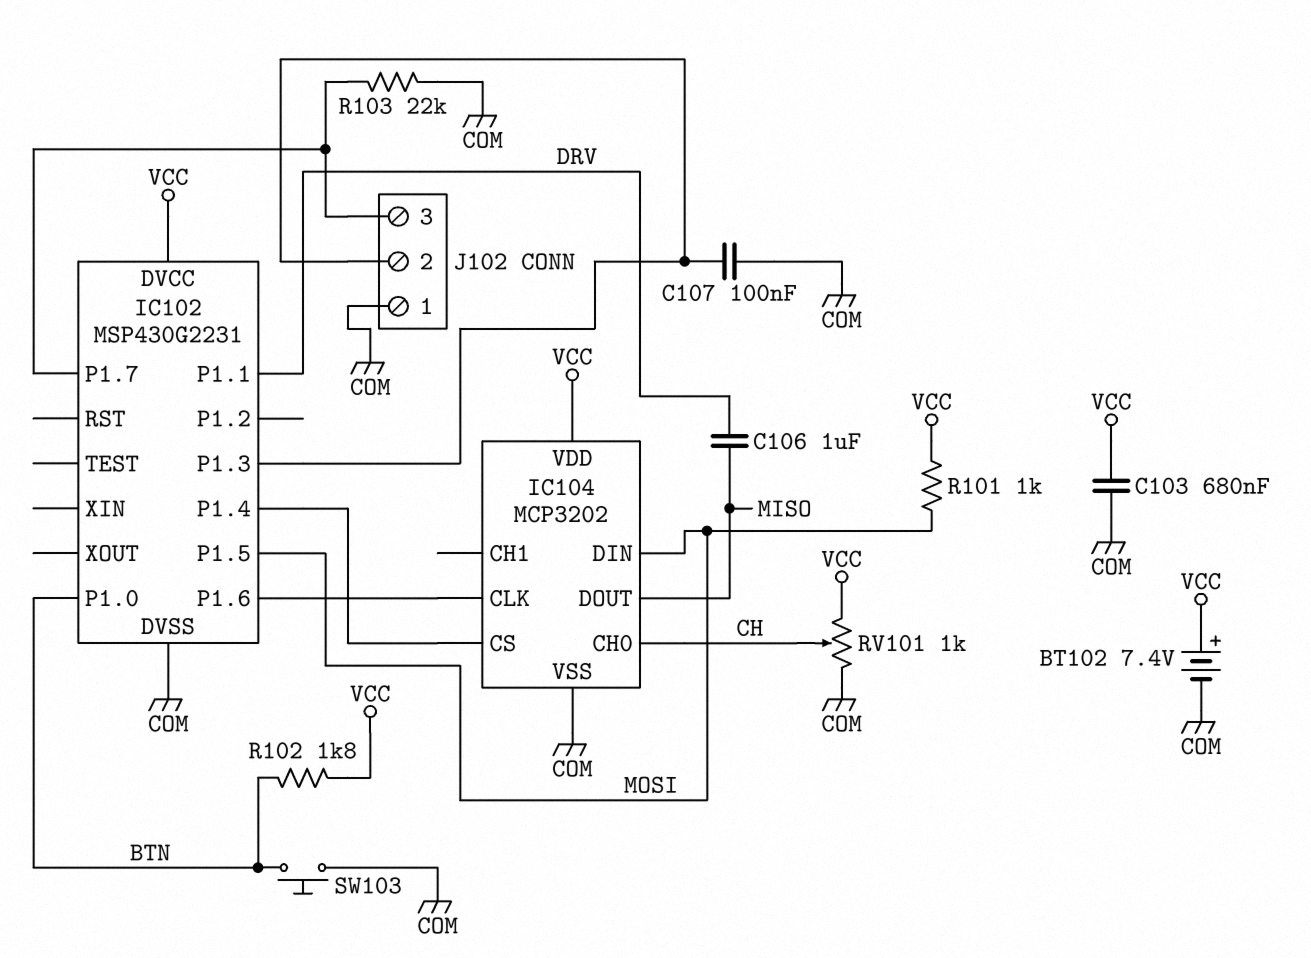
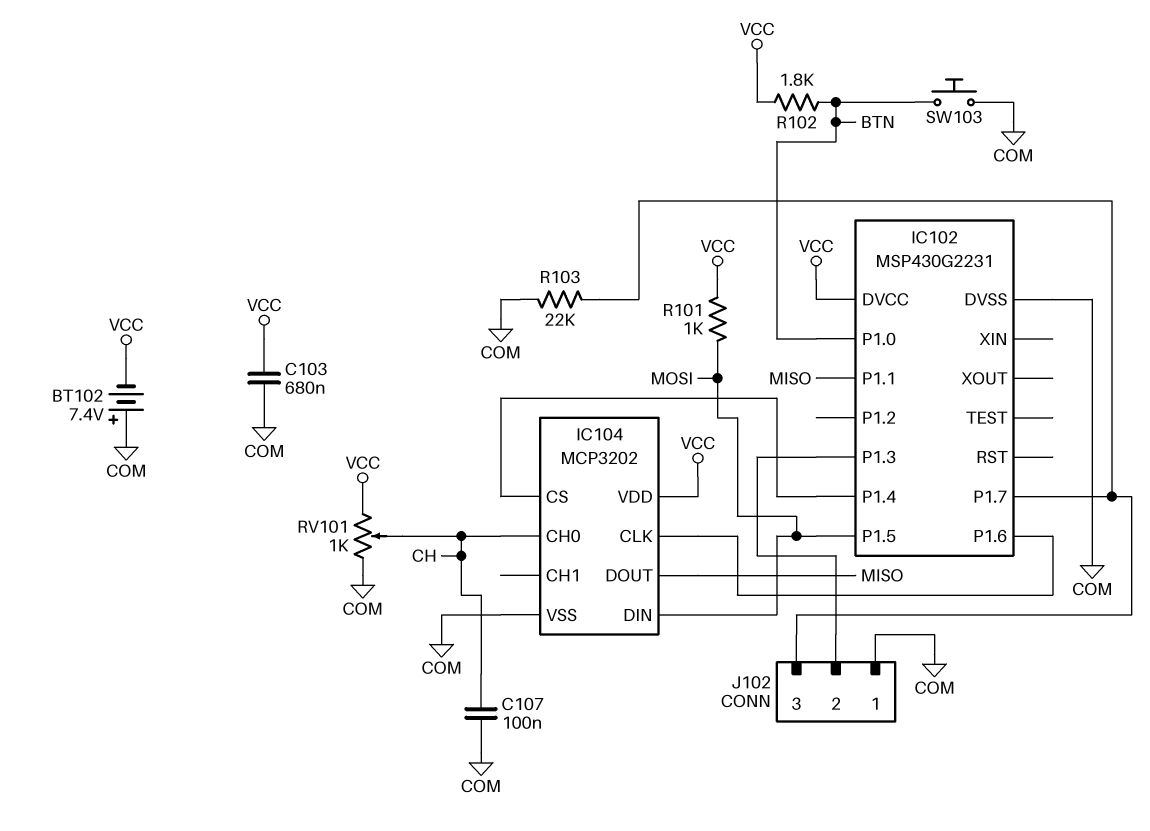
BT102: 7.4V (plus VCC, minus COM) -> 7.4V (plus COM, minus VCC)
C106: 1uF (DRV, MISO) -> none
C107: 100nF (COM, IC102/P1.3) -> 100nF (CH, COM)
IC102 pin P1.1: DRV -> MISO

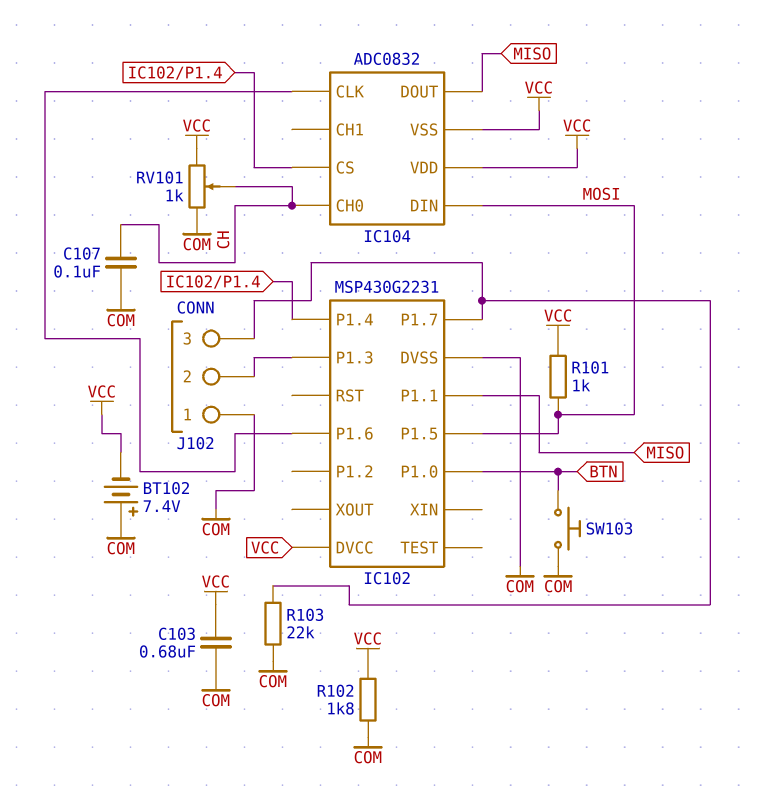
IC104: MCP3202 -> ADC0832
IC104 pin VSS: COM -> VCC
R102: 1.8k (BTN, VCC) -> 1.8k (COM, VCC)

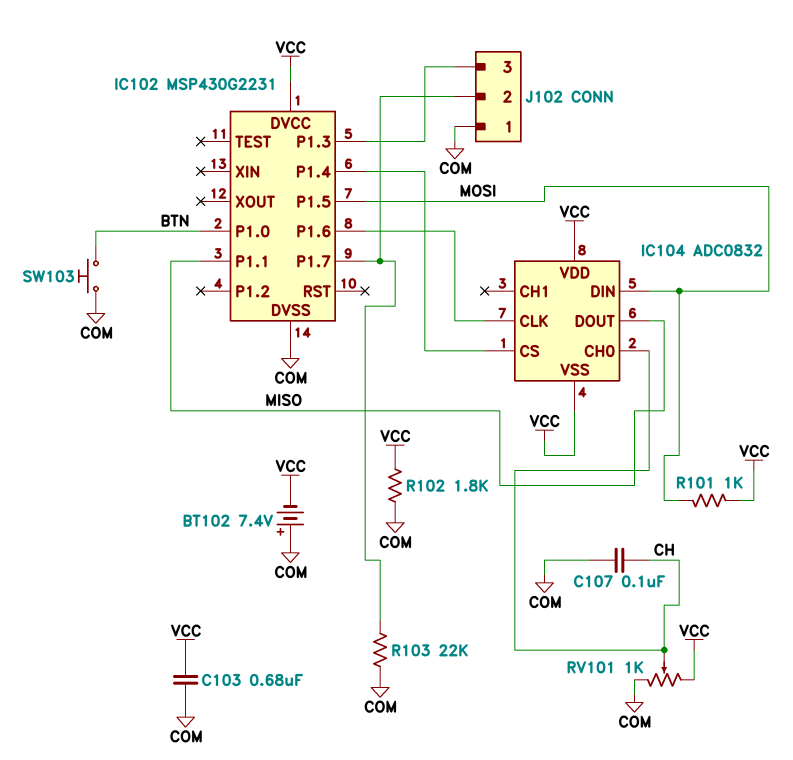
J102 pin 2: IC102/P1.3 -> IC102/P1.7
J102 pin 3: IC102/P1.7 -> IC102/P1.3

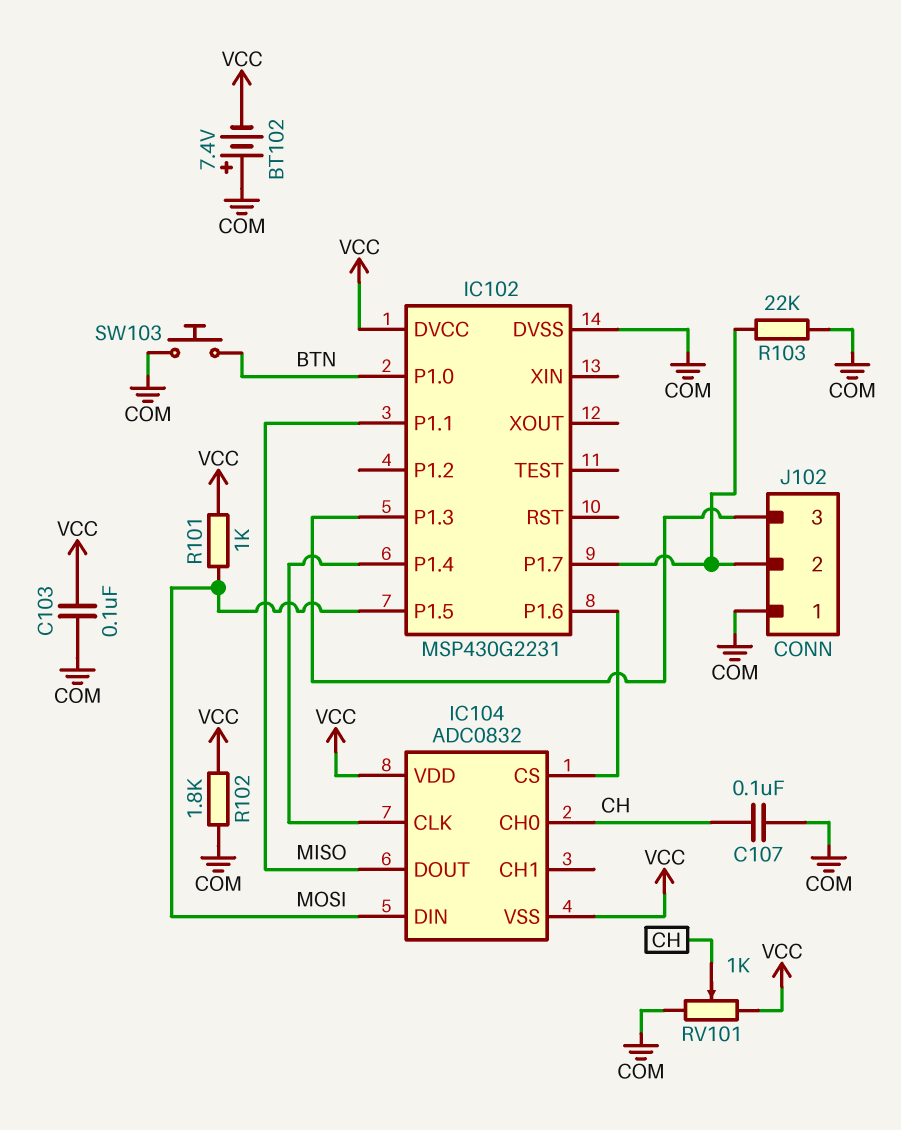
C103: 680nF (COM, VCC) -> 100nF (COM, VCC)
IC104 pin CLK: IC102/P1.6 -> IC102/P1.4
IC104 pin CS: IC102/P1.4 -> IC102/P1.6

